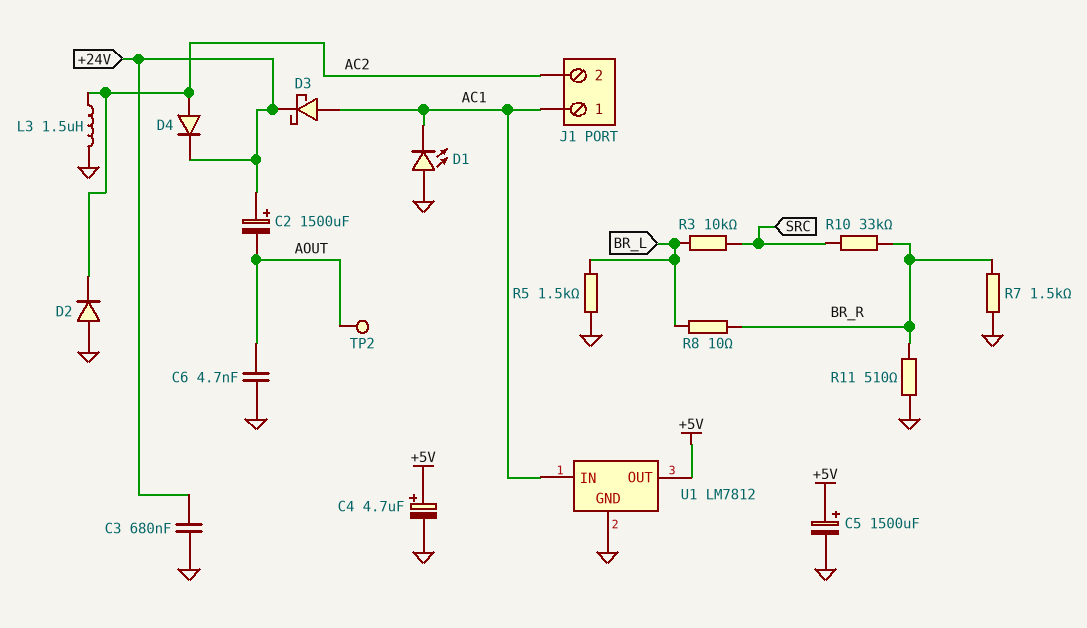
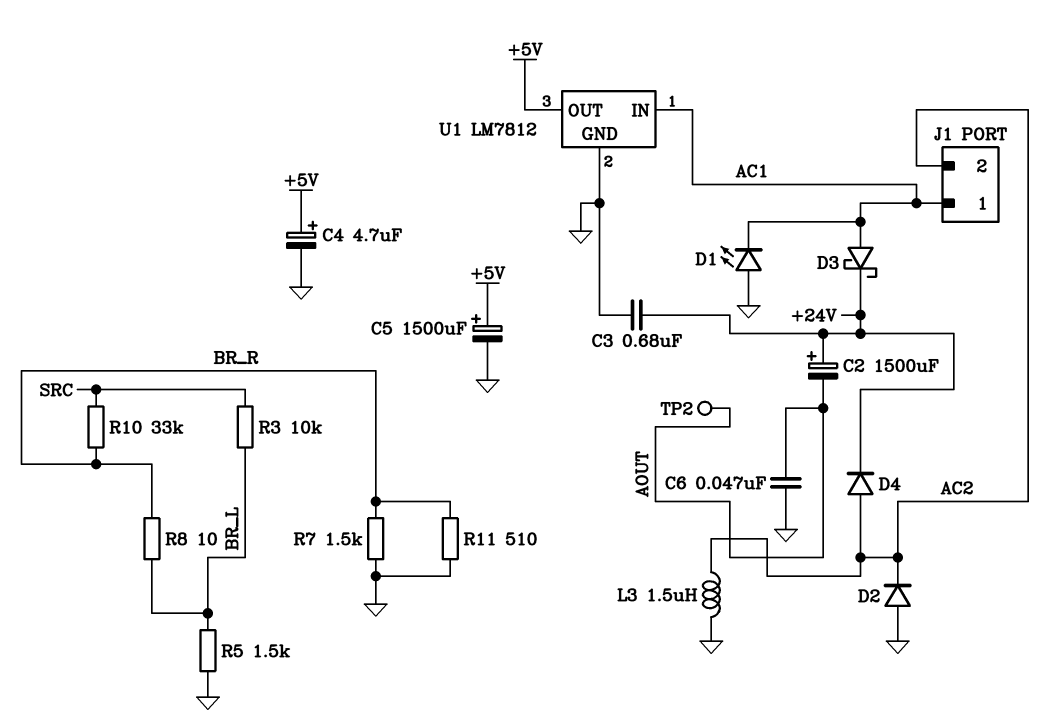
C6: 4.7nF (AOUT, GND) -> 47nF (AOUT, GND)

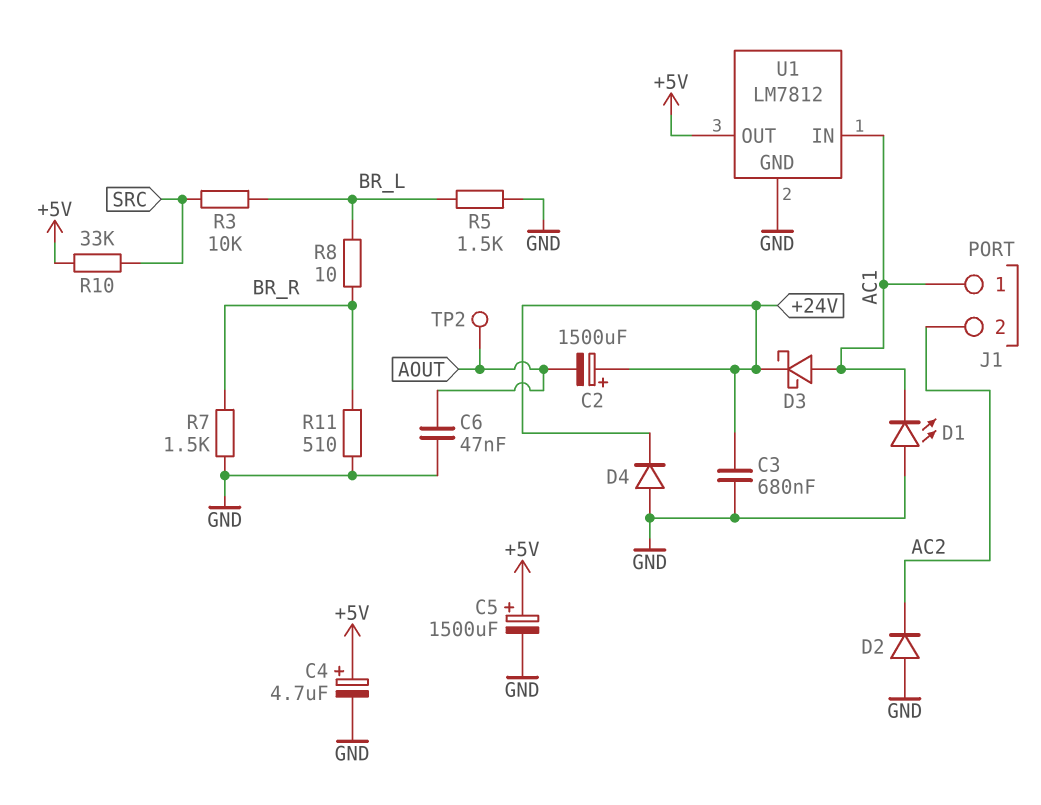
D4: diode (A AC2, K +24V) -> diode (A GND, K +24V)
L3: 1.5uH (AC2, GND) -> none
R10: 33k (BR_R, SRC) -> 33k (+5V, SRC)

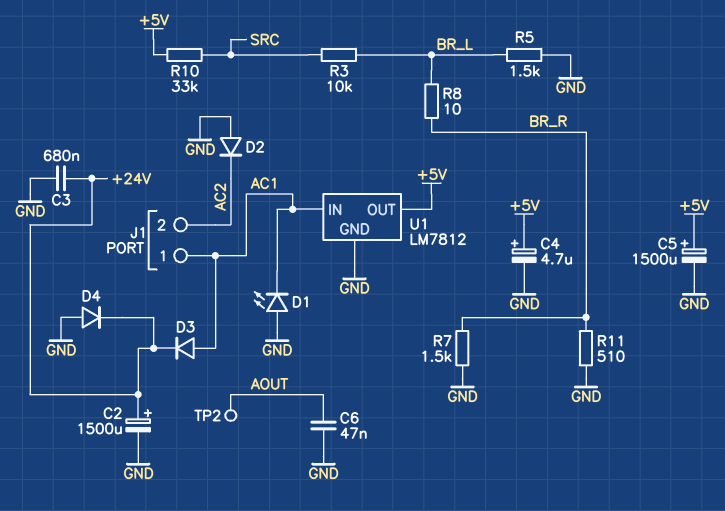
C2: 1500uF (plus +24V, minus AOUT) -> 1500uF (plus +24V, minus GND)
D3: schottky (A AC1, K +24V) -> diode (A AC1, K +24V)

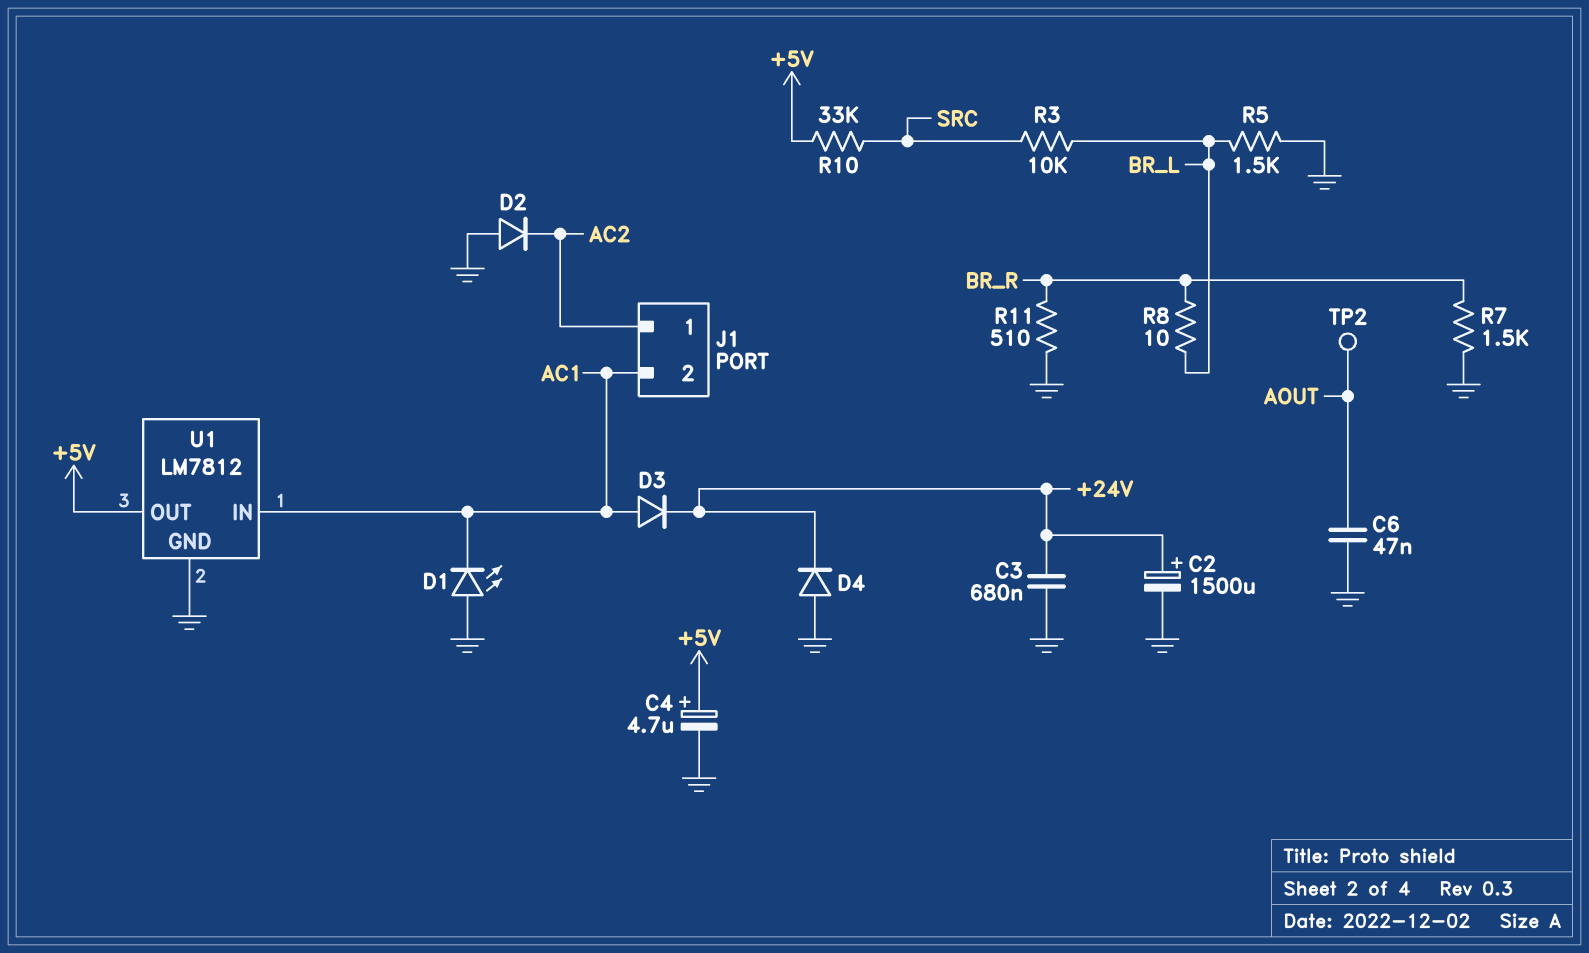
C5: 1500uF (plus +5V, minus GND) -> none
J1 pin 1: AC1 -> AC2
J1 pin 2: AC2 -> AC1

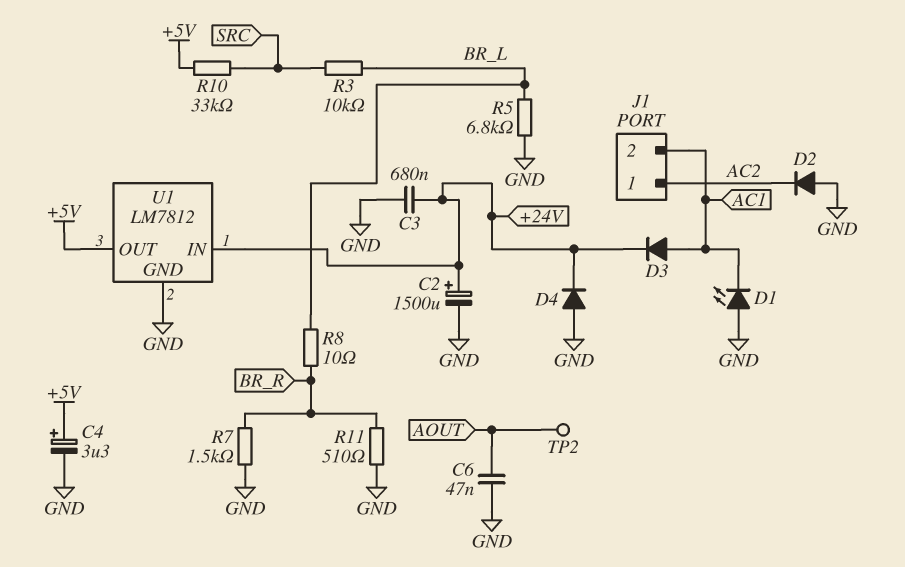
C4: 4.7uF (plus +5V, minus GND) -> 3.3uF (plus +5V, minus GND)
R5: 1.5k (BR_L, GND) -> 6.8k (BR_L, GND)
U1 pin IN: AC1 -> +24V

